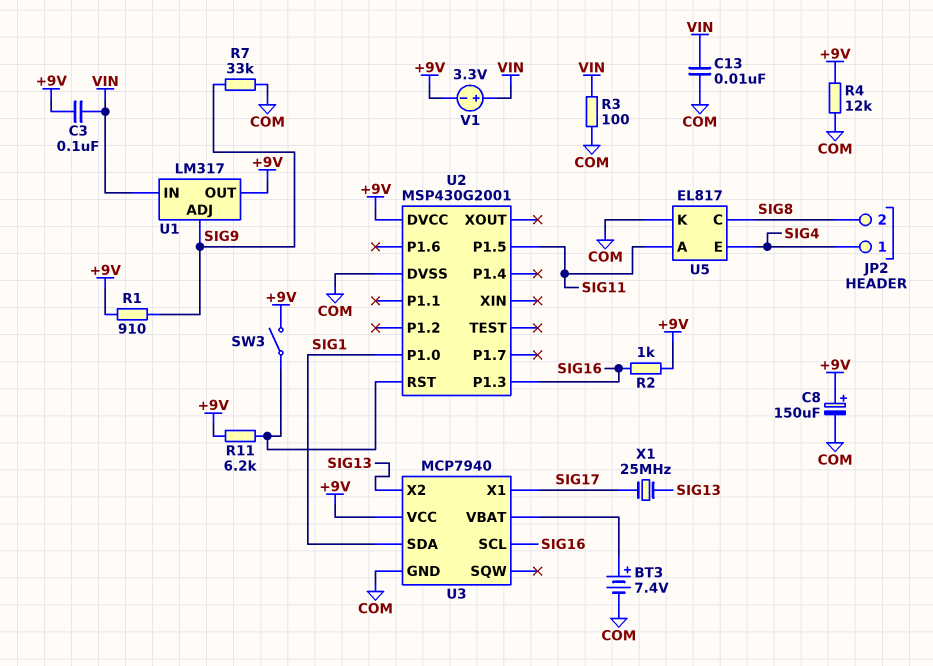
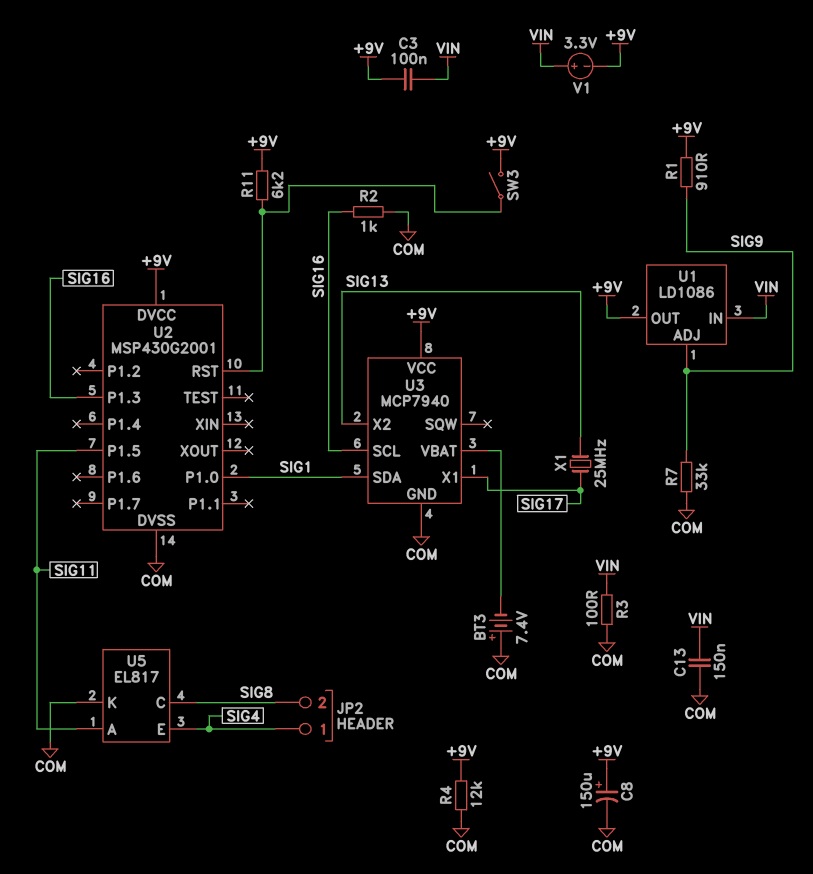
BT3: 7.4V (plus U3/VBAT, minus COM) -> 7.4V (plus COM, minus U3/VBAT)
C13: 10nF (COM, VIN) -> 150nF (COM, VIN)
R2: 1k (+9V, SIG16) -> 1k (COM, SIG16)
U1: LM317 -> LD1086

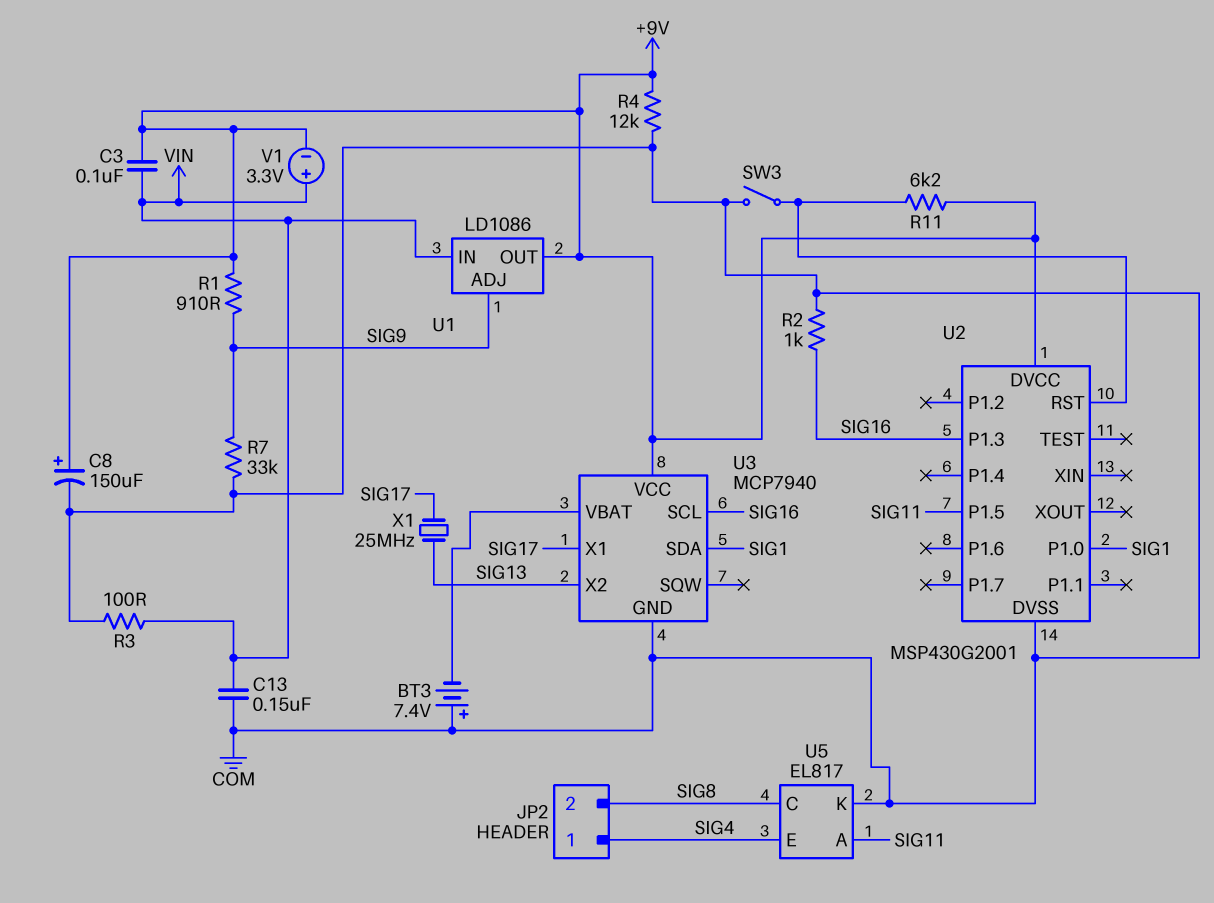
SW3: switch (+9V, U2/RST) -> switch (COM, U2/RST)

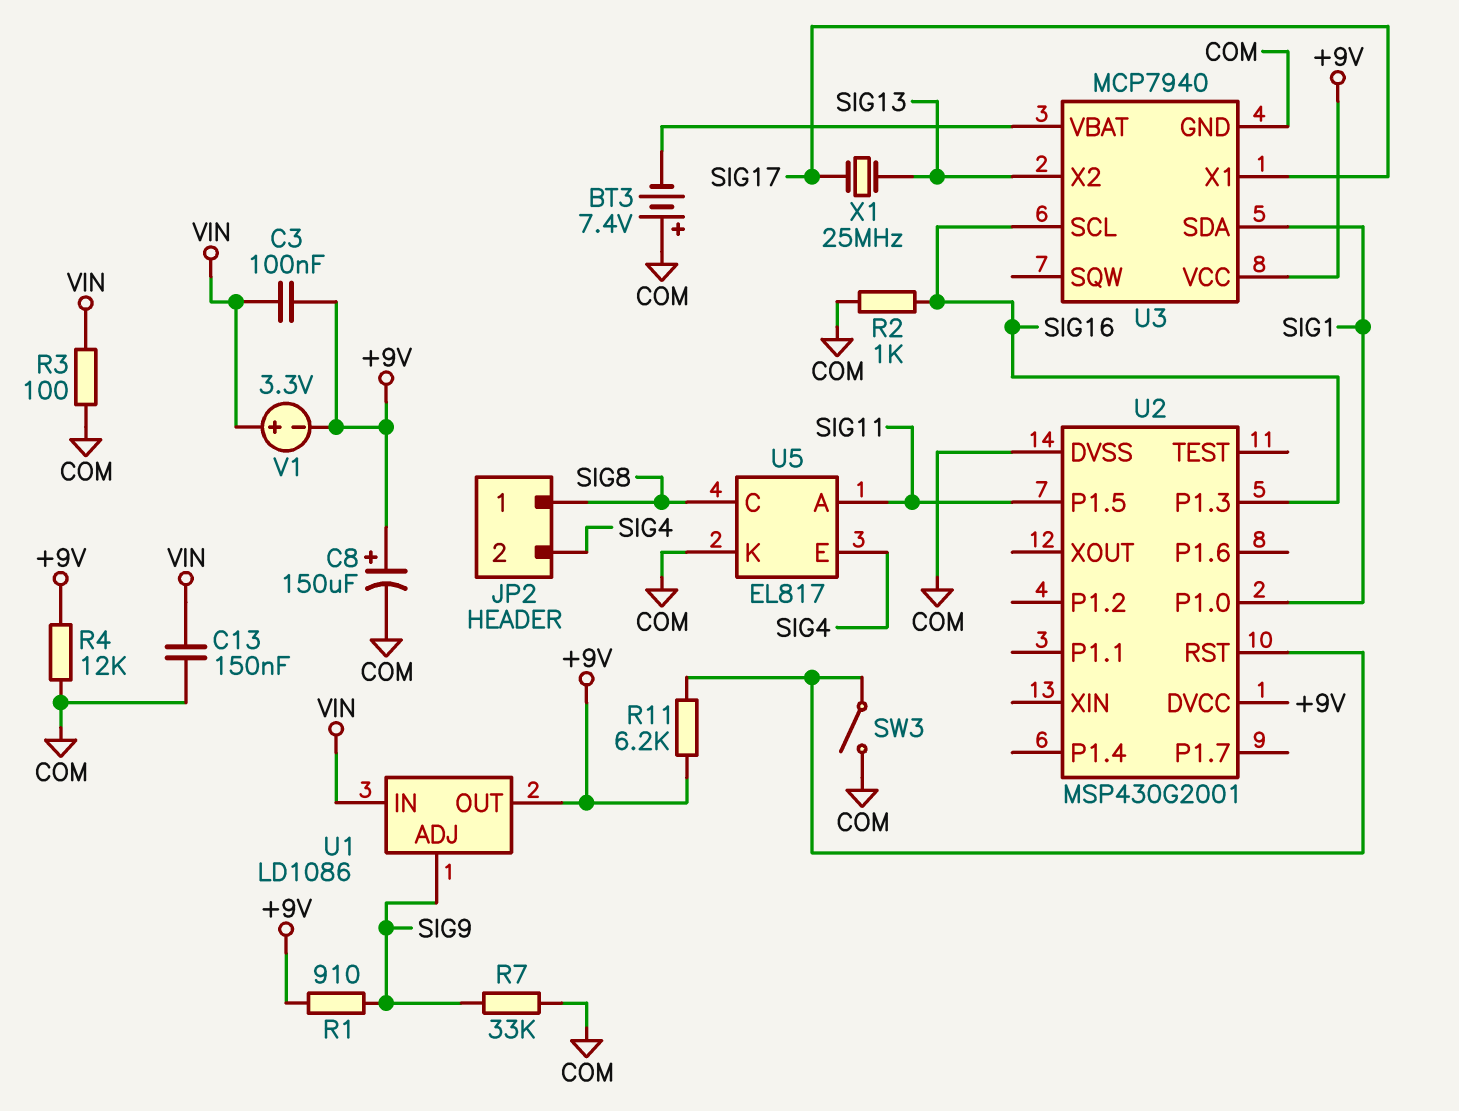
JP2 pin 1: SIG4 -> SIG8
JP2 pin 2: SIG8 -> SIG4

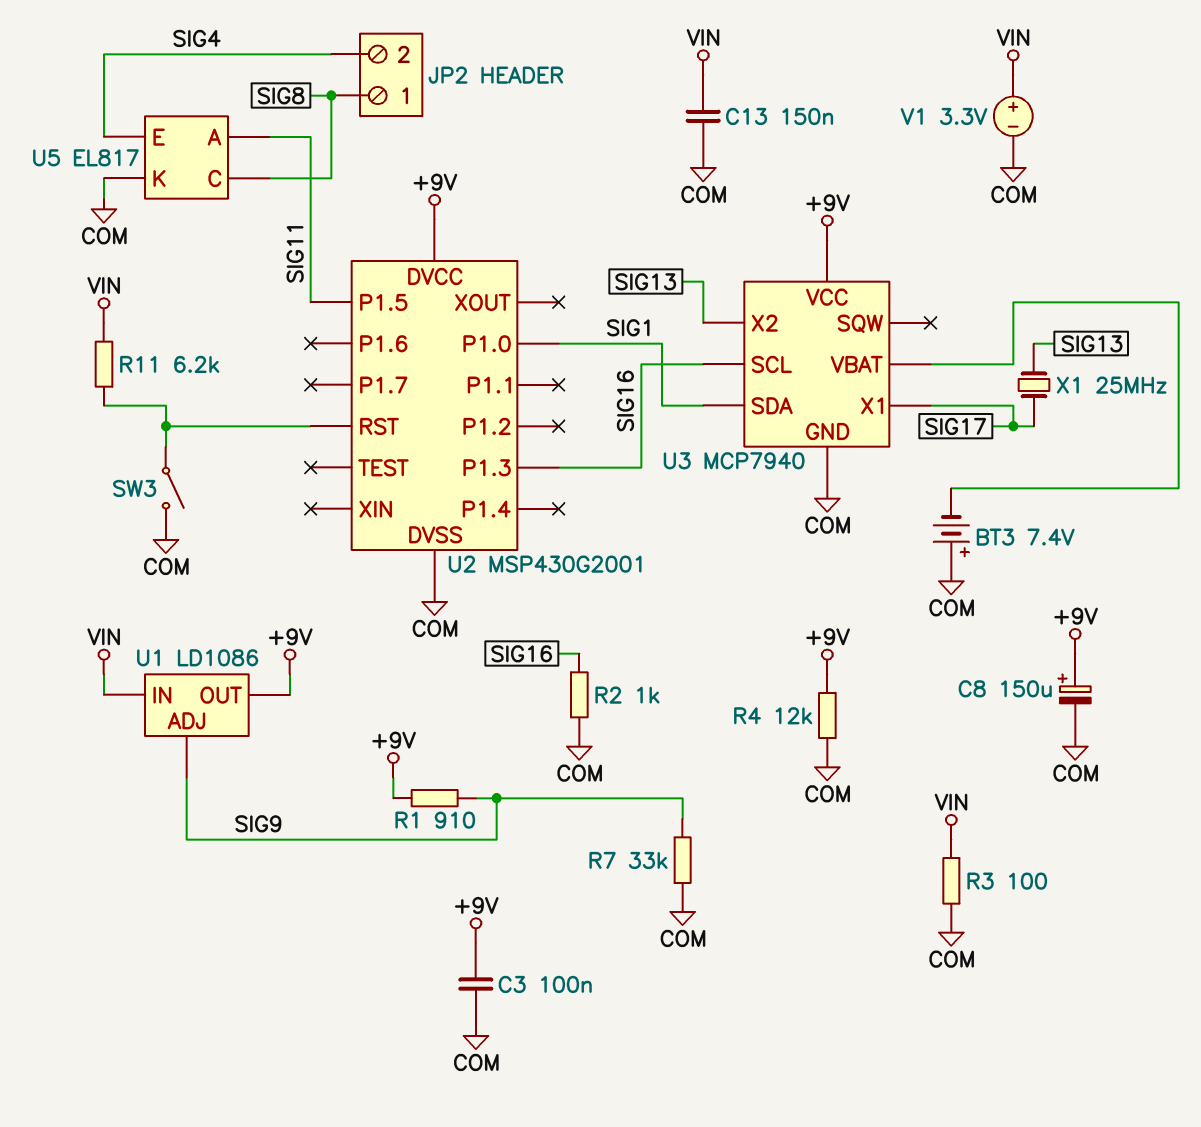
C3: 100nF (+9V, VIN) -> 100nF (+9V, COM)
R11: 6.2k (+9V, U2/RST) -> 6.2k (U2/RST, VIN)
V1: 3.3V (plus VIN, minus +9V) -> 3.3V (plus VIN, minus COM)

